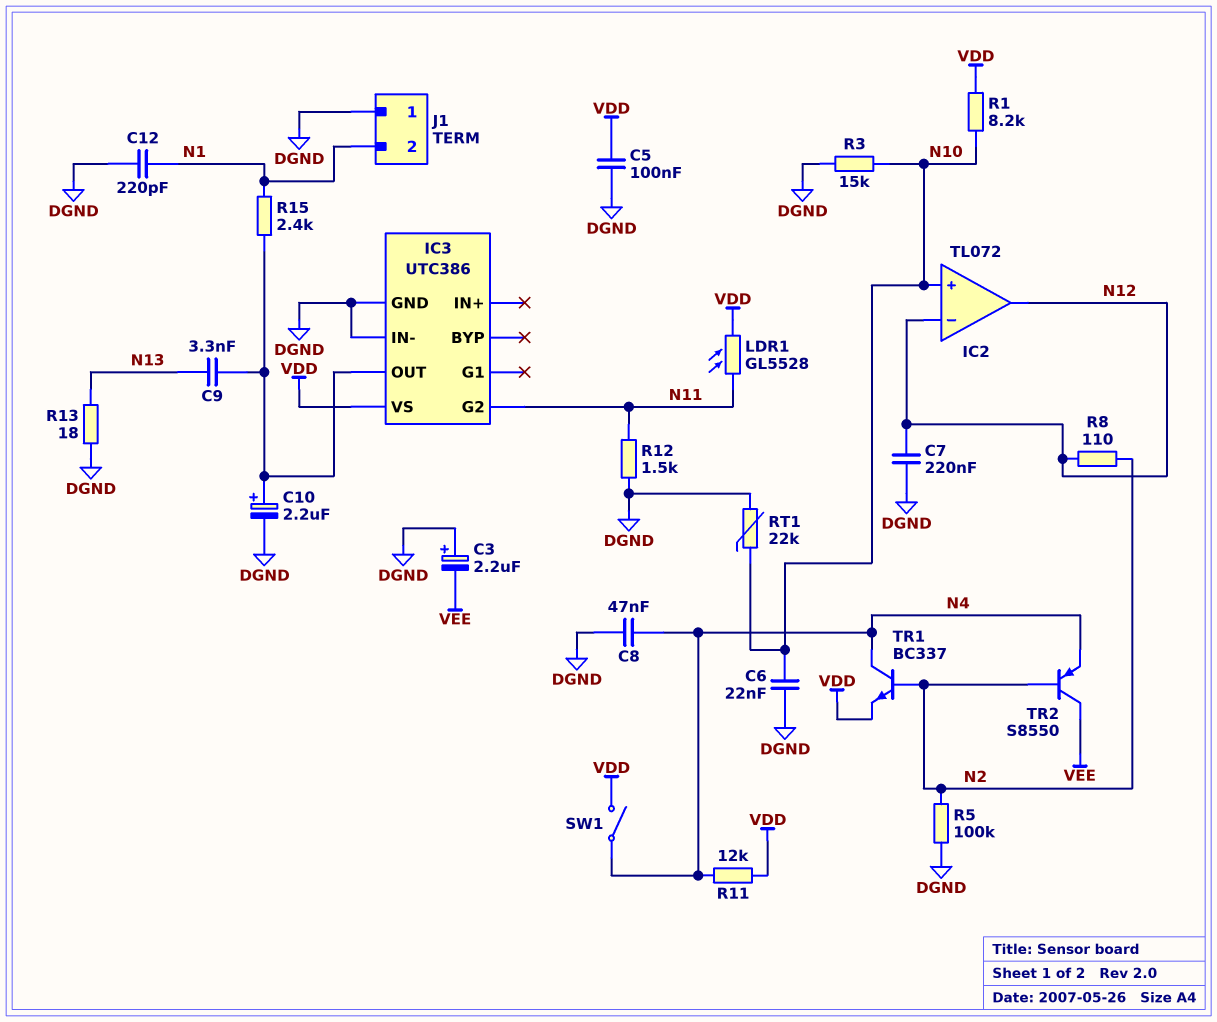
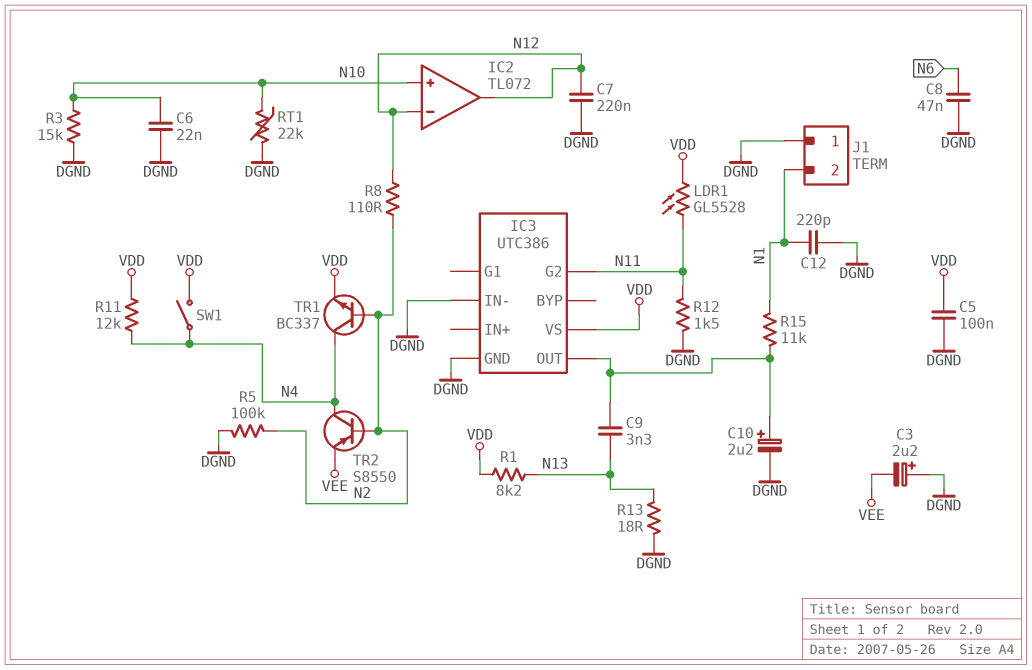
C8: 47nF (DGND, N4) -> 47nF (DGND, N6)
R1: 8.2k (N10, VDD) -> 8.2k (N13, VDD)
R15: 2.4k (IC3/OUT, N1) -> 11k (IC3/OUT, N1)
TR2: PNP S8550 (B N2, C VEE, E N4) -> PNP S8550 (B N2, C N4, E VEE)

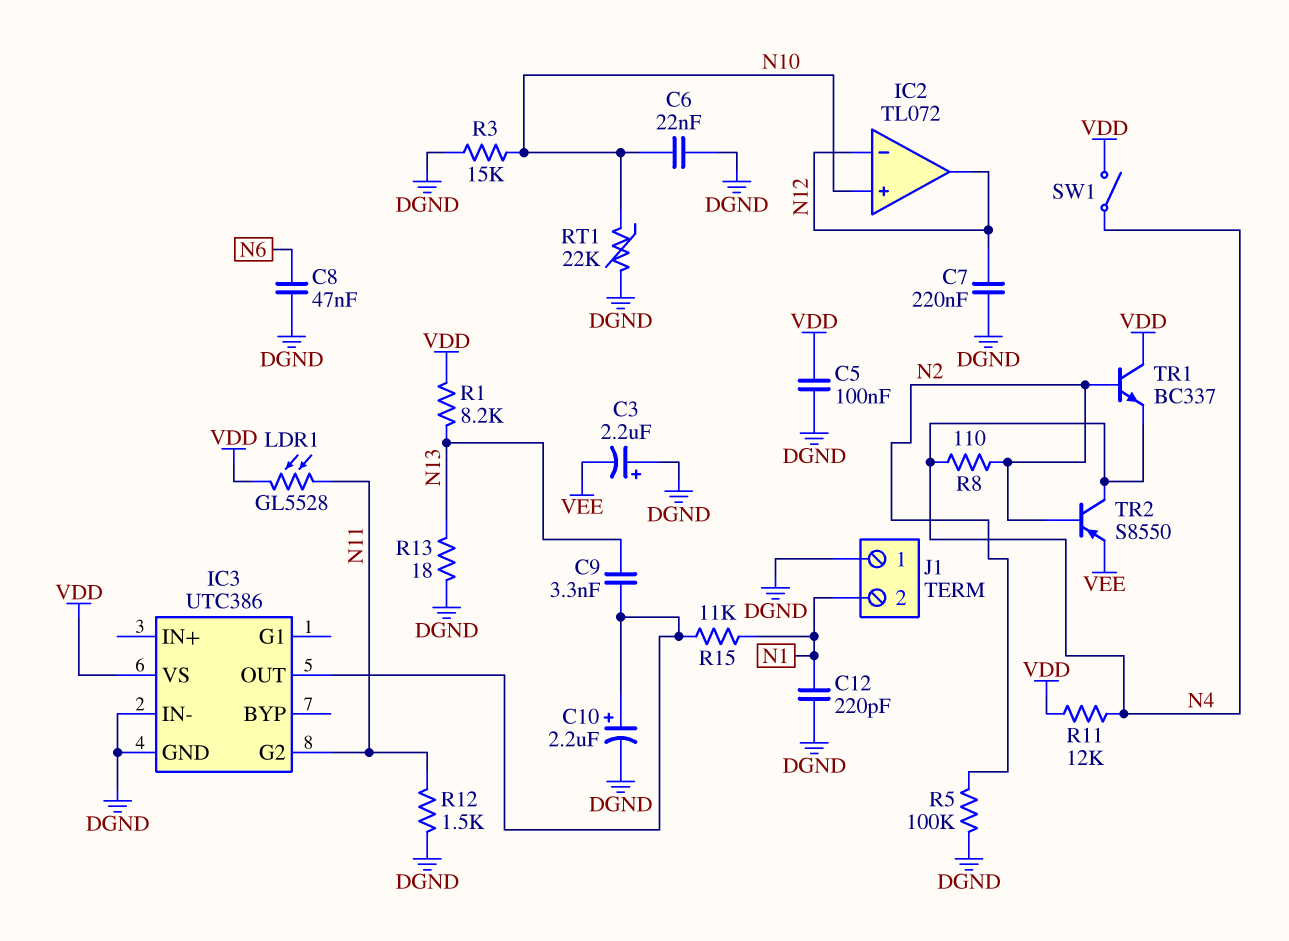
R8: 110 (N2, N12) -> 110 (N2, N4)
TR1: NPN BC337 (B N2, C N4, E VDD) -> NPN BC337 (B N2, C VDD, E N4)

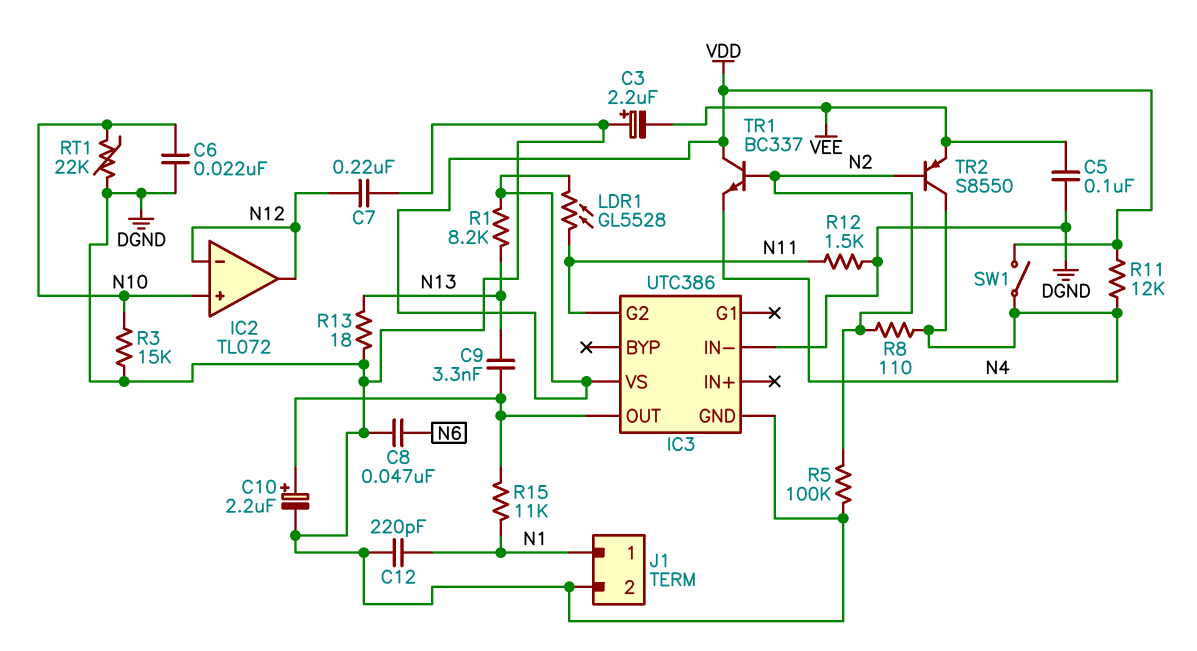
C5: 100nF (DGND, VDD) -> 100nF (DGND, VEE)
J1 pin 1: DGND -> N1
J1 pin 2: N1 -> DGND

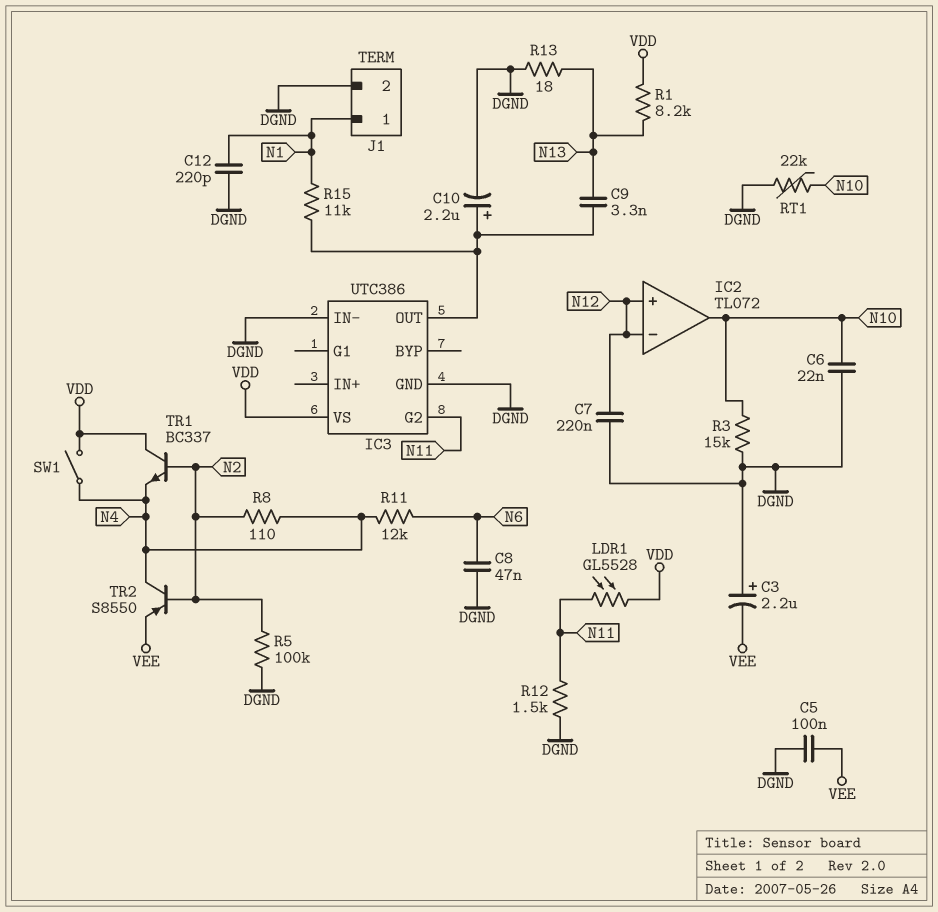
IC2 pin in+: N10 -> N12
IC2 pin out: N12 -> N10
R11: 12k (N4, VDD) -> 12k (N4, N6)

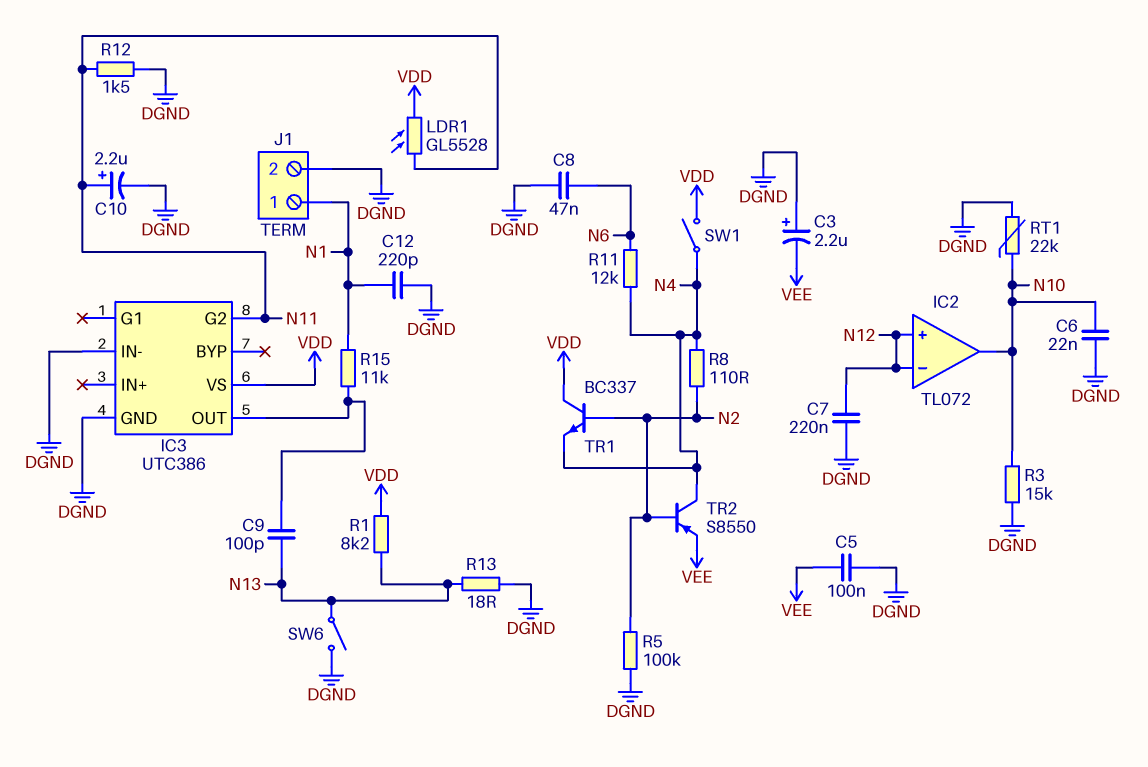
C9: 3.3nF (IC3/OUT, N13) -> 100pF (IC3/OUT, N13)
C10: 2.2uF (plus IC3/OUT, minus DGND) -> 2.2uF (plus N11, minus DGND)
SW6: none -> switch (DGND, N13)

